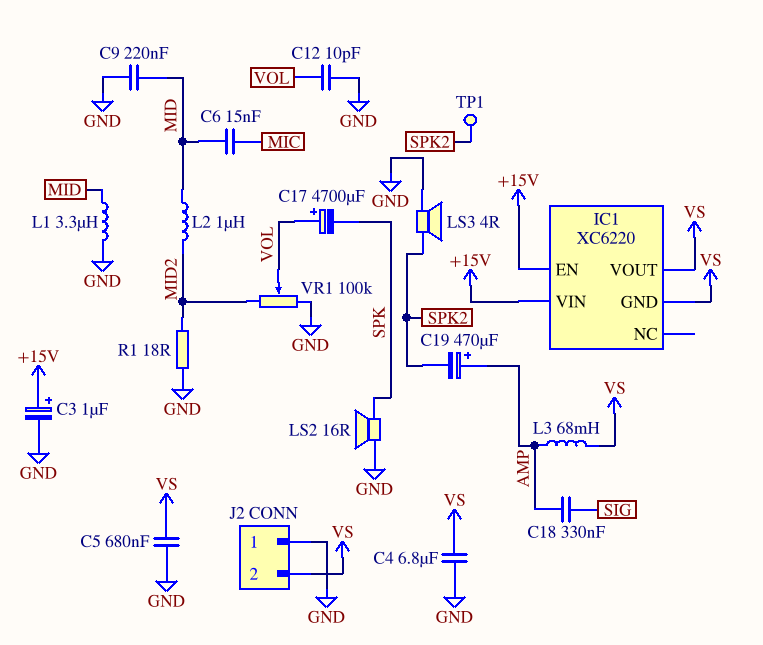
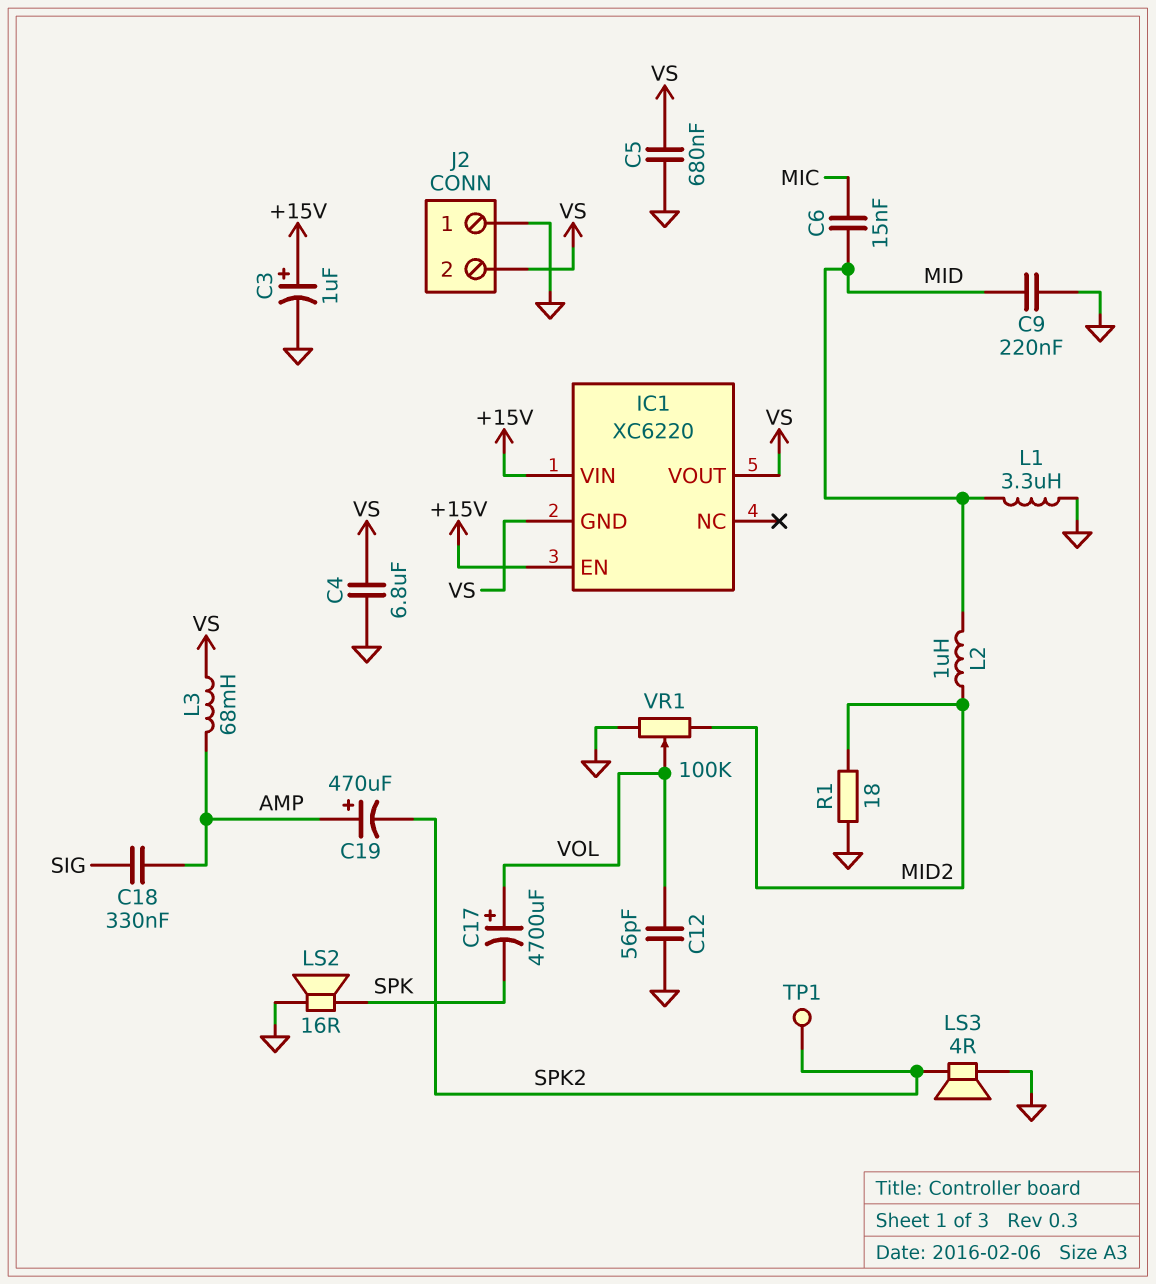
C12: 10pF (GND, VOL) -> 56pF (GND, VOL)

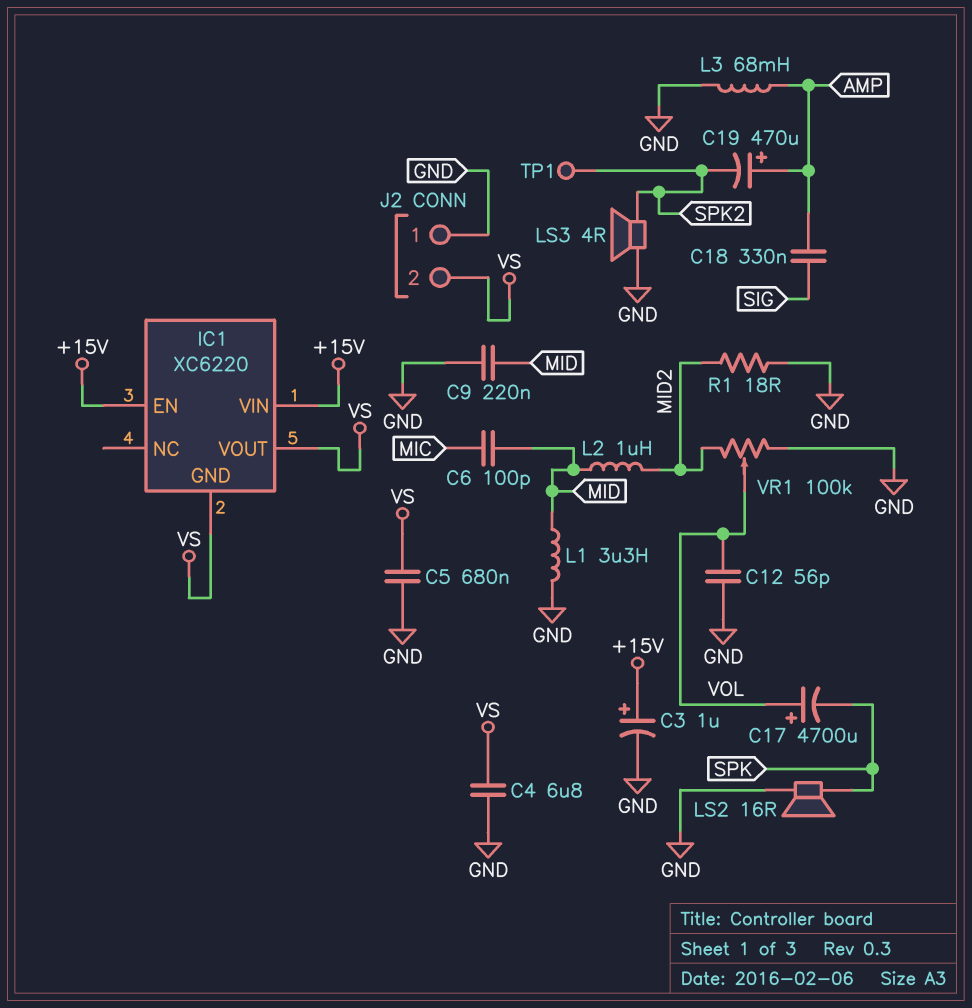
C6: 15nF (MIC, MID) -> 100pF (MIC, MID)
L3: 68mH (AMP, VS) -> 68mH (AMP, GND)

